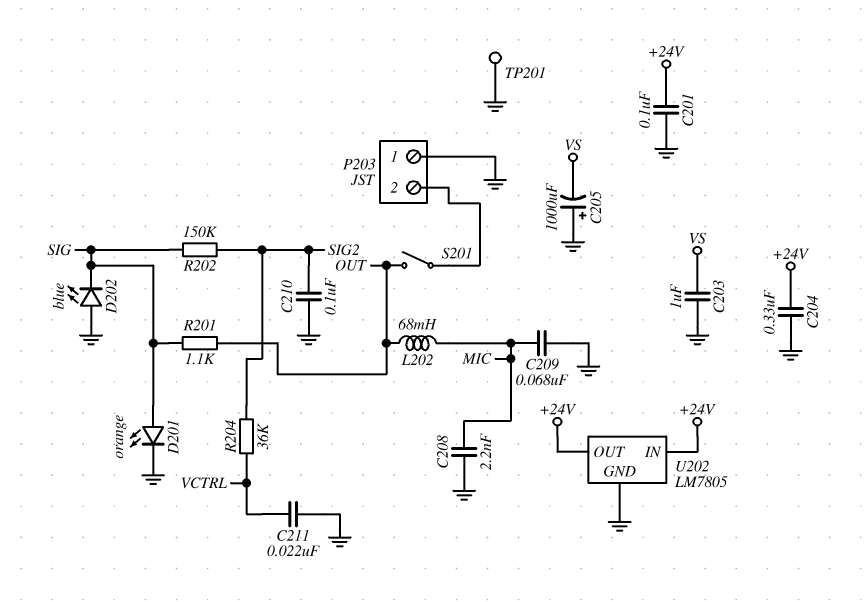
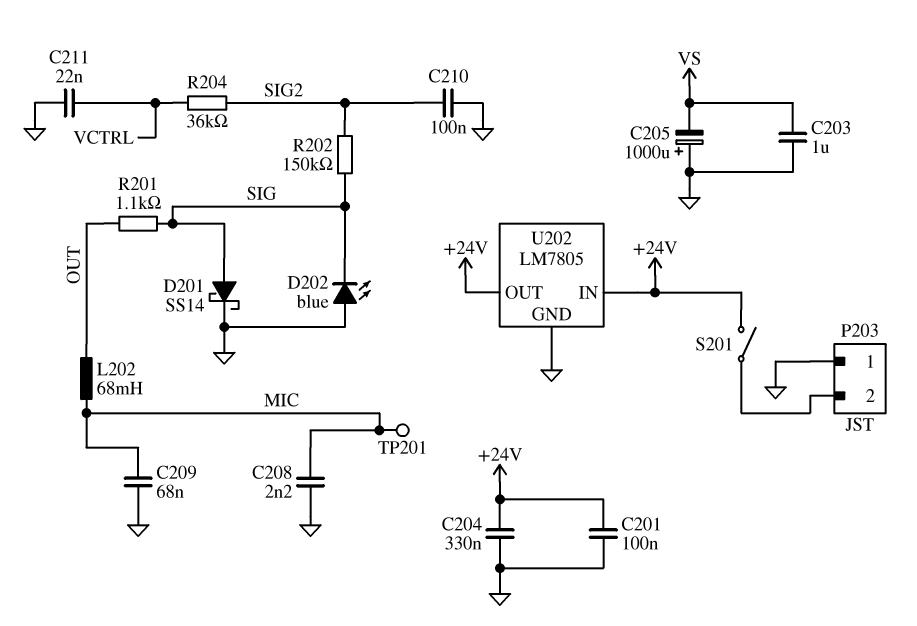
D201: LED orange (A SIG, K GND) -> schottky SS14 (A SIG, K GND)
S201: switch (OUT, P203/2) -> switch (+24V, P203/2)
TP201: test point (GND) -> test point (MIC)

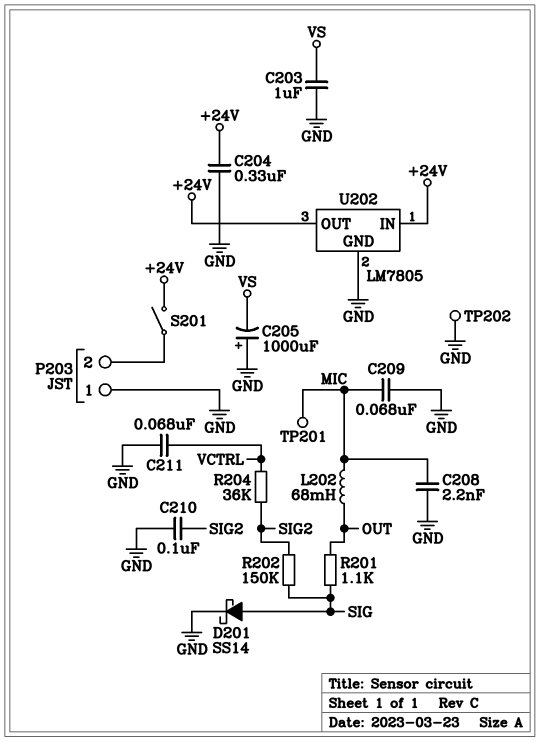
C201: 100nF (+24V, GND) -> none
C211: 22nF (GND, VCTRL) -> 68nF (GND, VCTRL)
D202: LED blue (A GND, K SIG) -> none
TP202: none -> test point (GND)

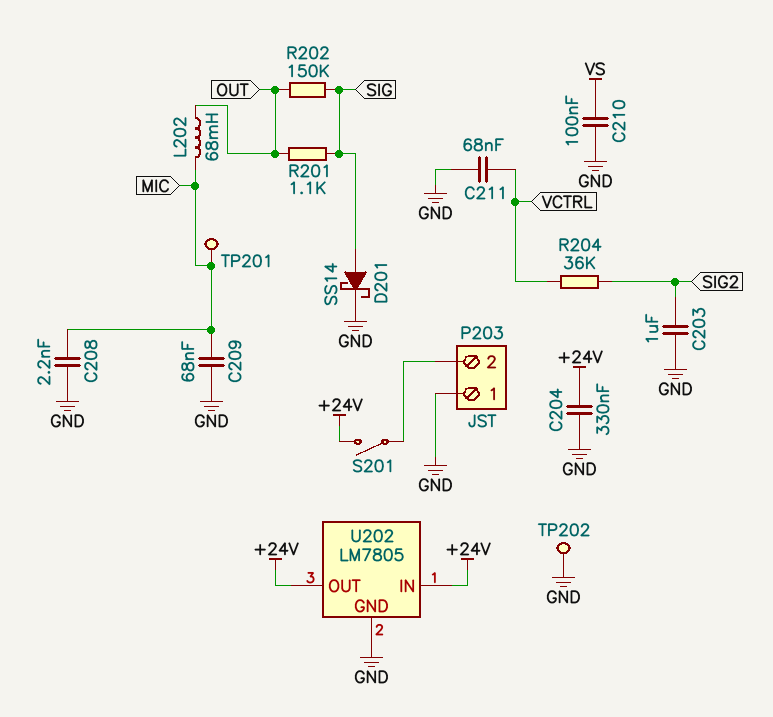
C203: 1uF (GND, VS) -> 1uF (GND, SIG2)
C205: 1000uF (plus GND, minus VS) -> none
C210: 100nF (GND, SIG2) -> 100nF (GND, VS)
R202: 150k (SIG, SIG2) -> 150k (OUT, SIG)

